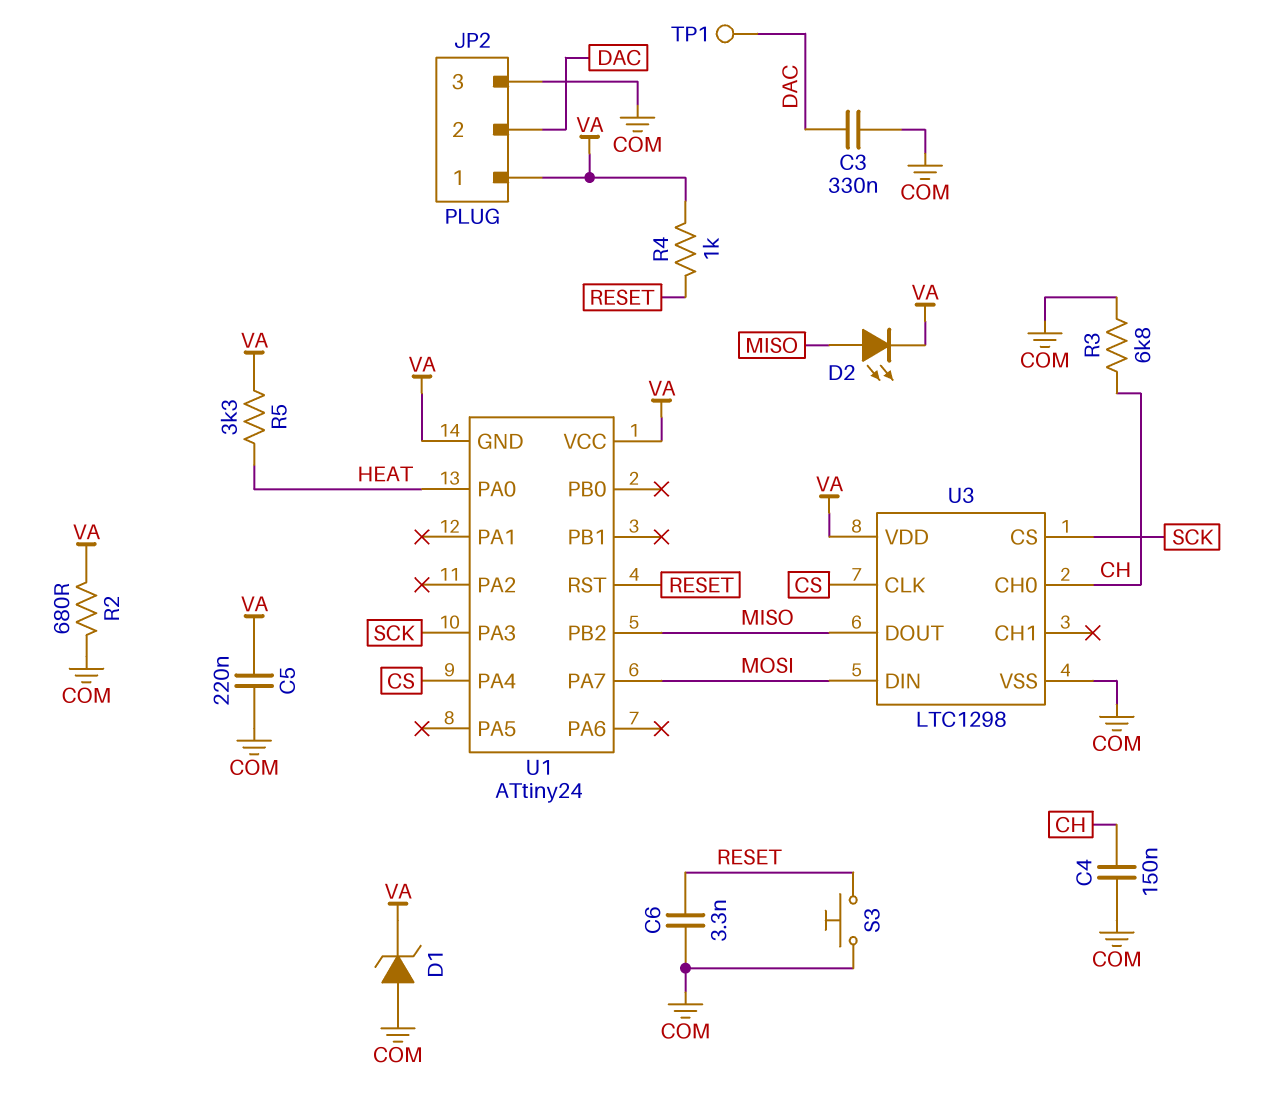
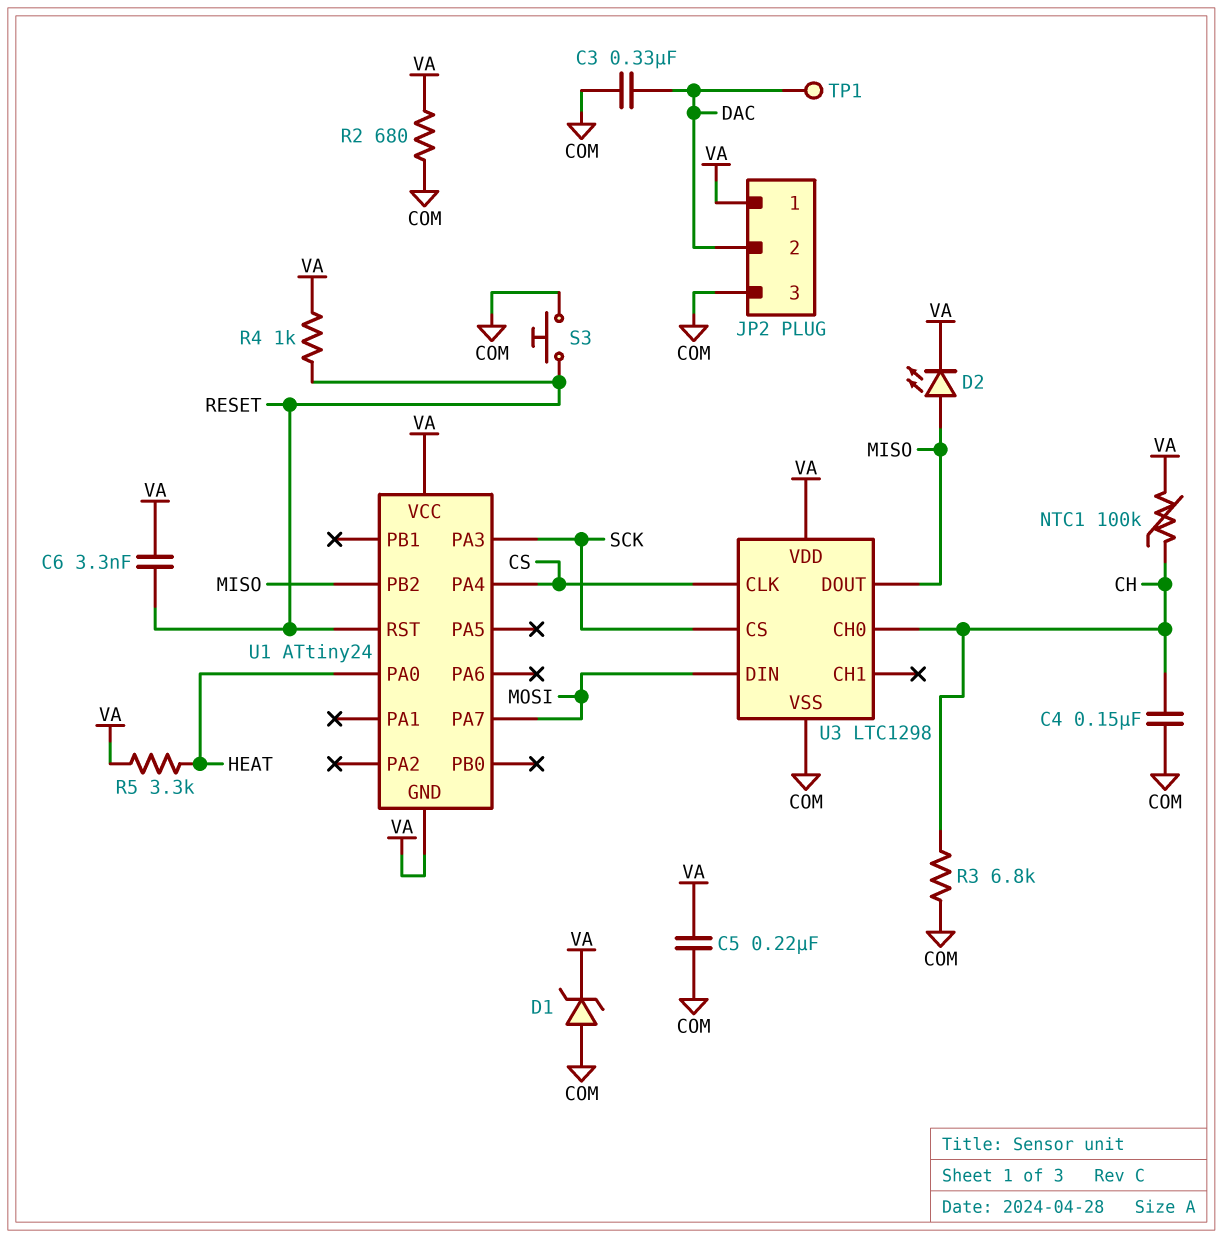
C6: 3.3nF (COM, RESET) -> 3.3nF (RESET, VA)
NTC1: none -> 100k (CH, VA)

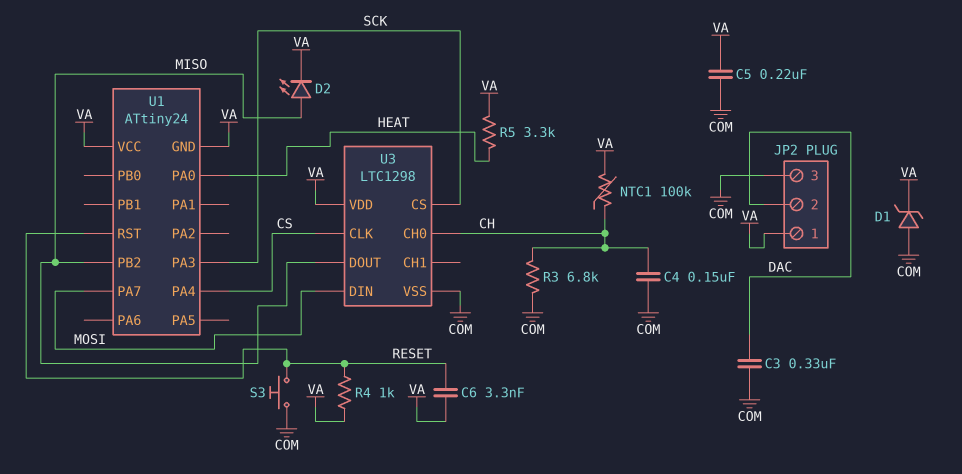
R2: 680 (COM, VA) -> none
TP1: test point (DAC) -> none

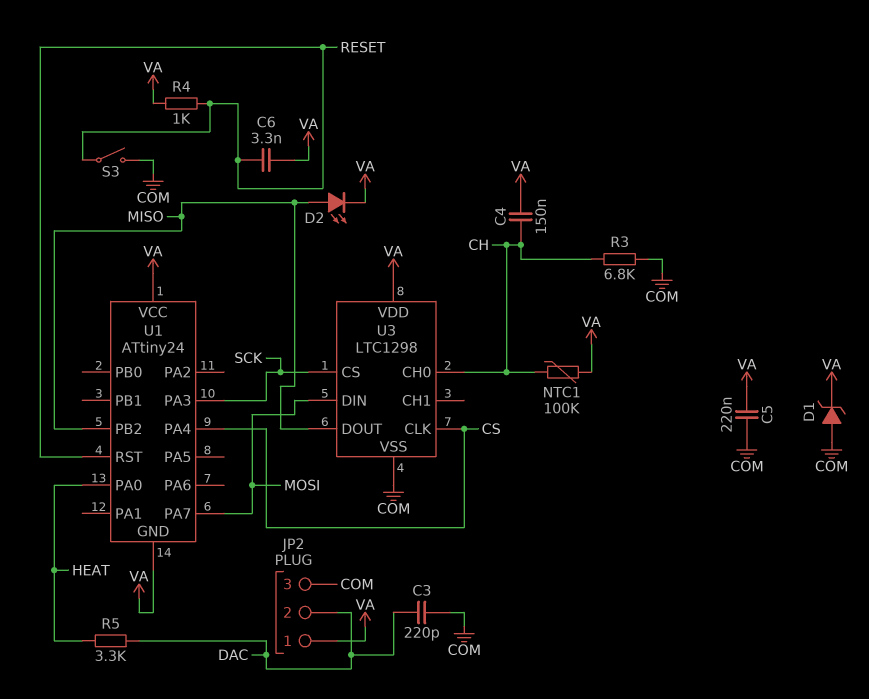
C3: 330nF (COM, DAC) -> 220pF (COM, DAC)
C4: 150nF (CH, COM) -> 150nF (CH, VA)
R5: 3.3k (HEAT, VA) -> 3.3k (DAC, HEAT)
S3: button (COM, RESET) -> switch (COM, RESET)

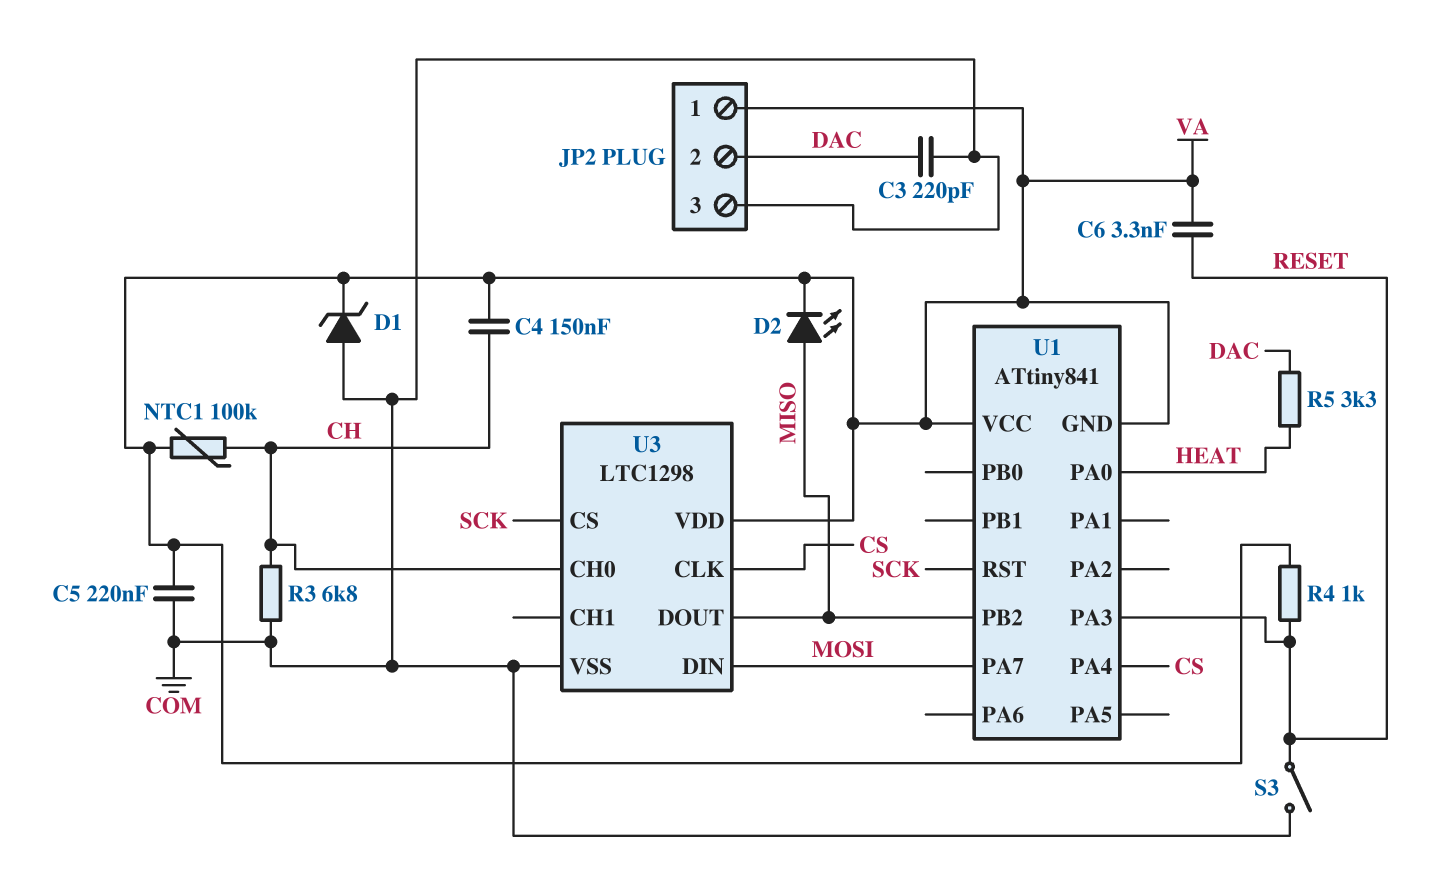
U1: ATtiny24 -> ATtiny841
U1 pin PA3: SCK -> RESET
U1 pin RST: RESET -> SCK

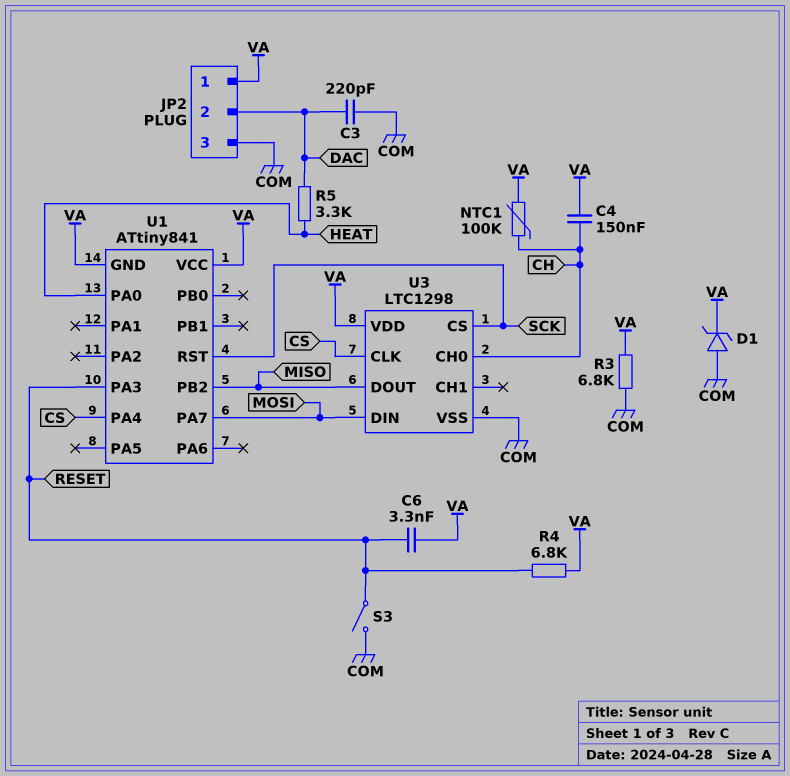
C5: 220nF (COM, VA) -> none
D2: LED (A MISO, K VA) -> none
R3: 6.8k (CH, COM) -> 6.8k (COM, VA)
R4: 1k (RESET, VA) -> 6.8k (RESET, VA)

